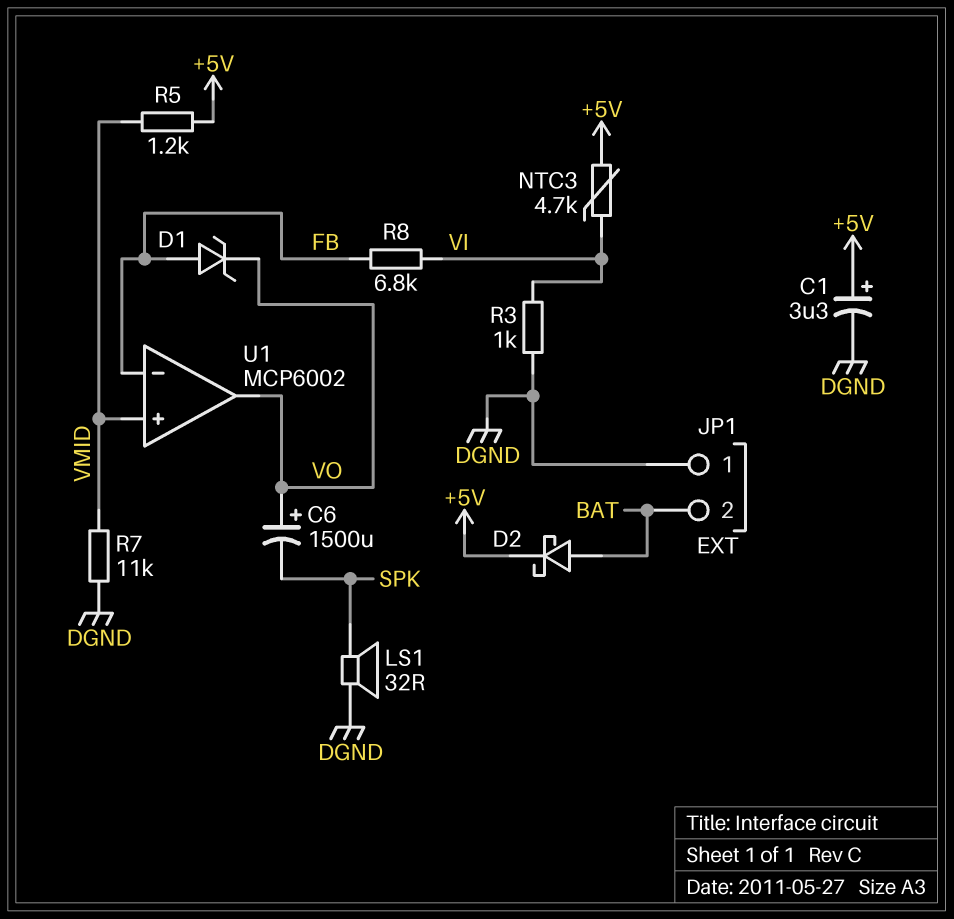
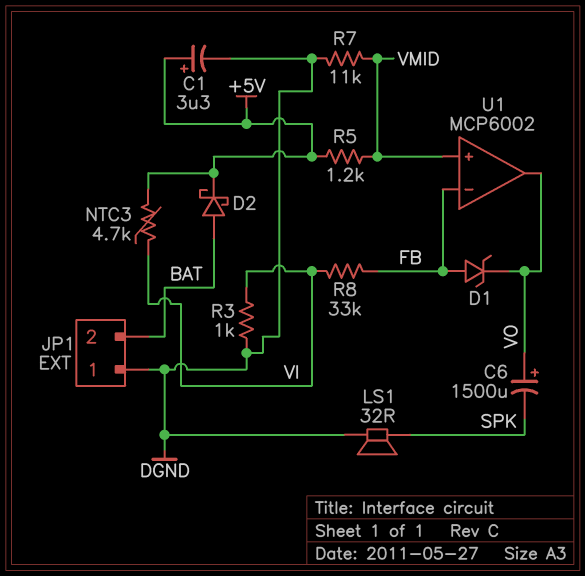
R8: 6.8k (FB, VI) -> 33k (FB, VI)

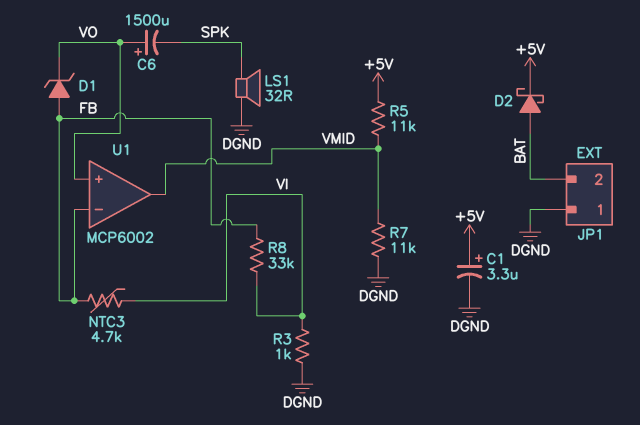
NTC3: 4.7k (+5V, VI) -> 4.7k (FB, VI)
R5: 1.2k (+5V, VMID) -> 11k (+5V, VMID)
U1 pin in+: VMID -> VO
U1 pin out: VO -> VMID

